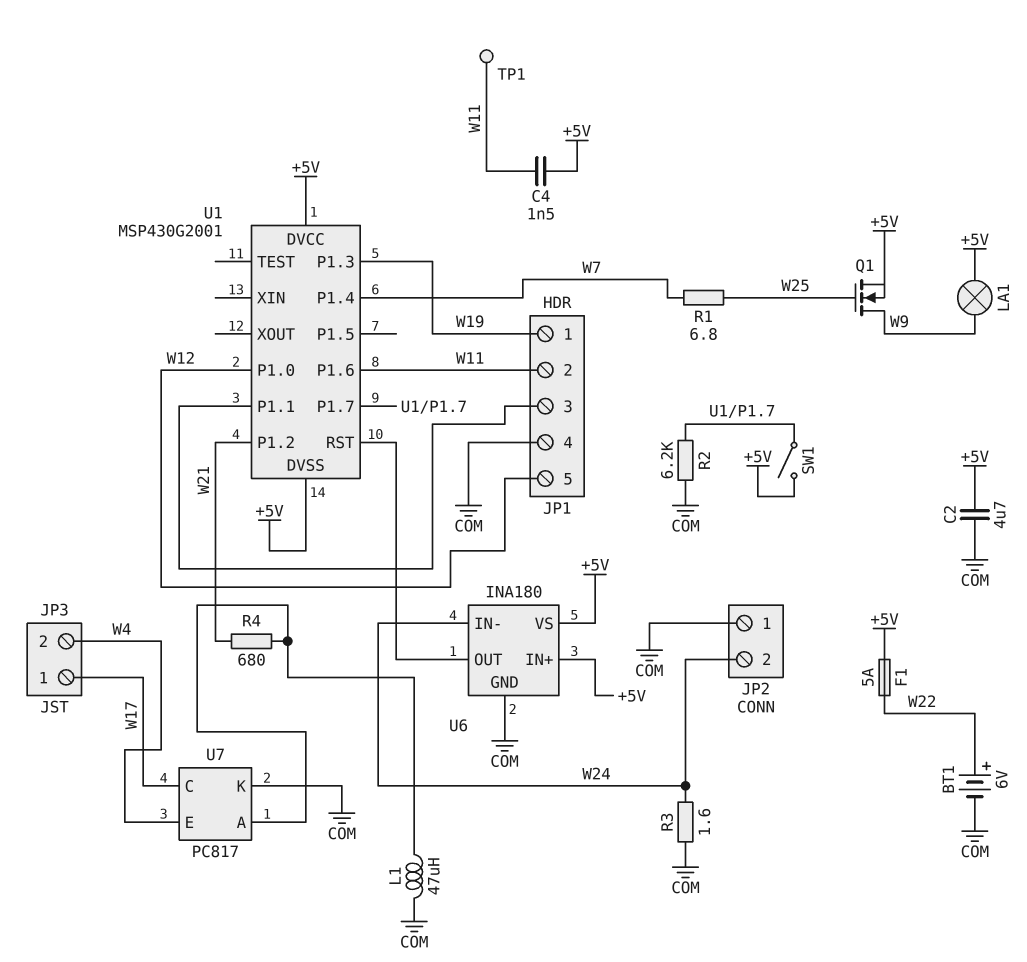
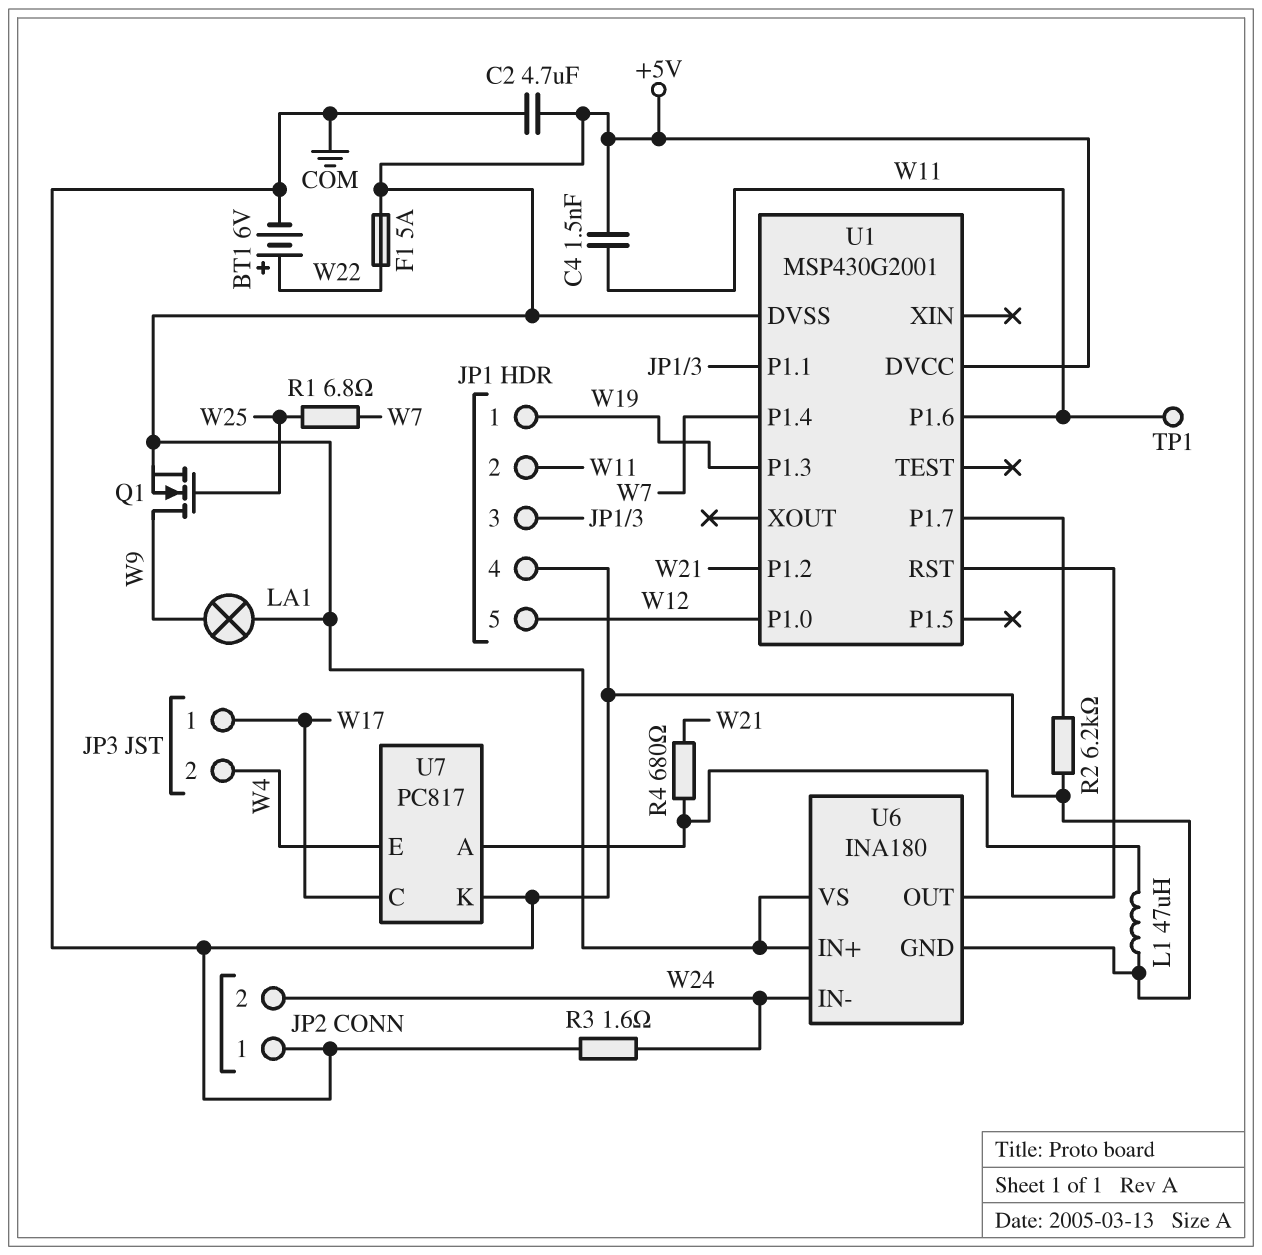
SW1: switch (+5V, U1/P1.7) -> none

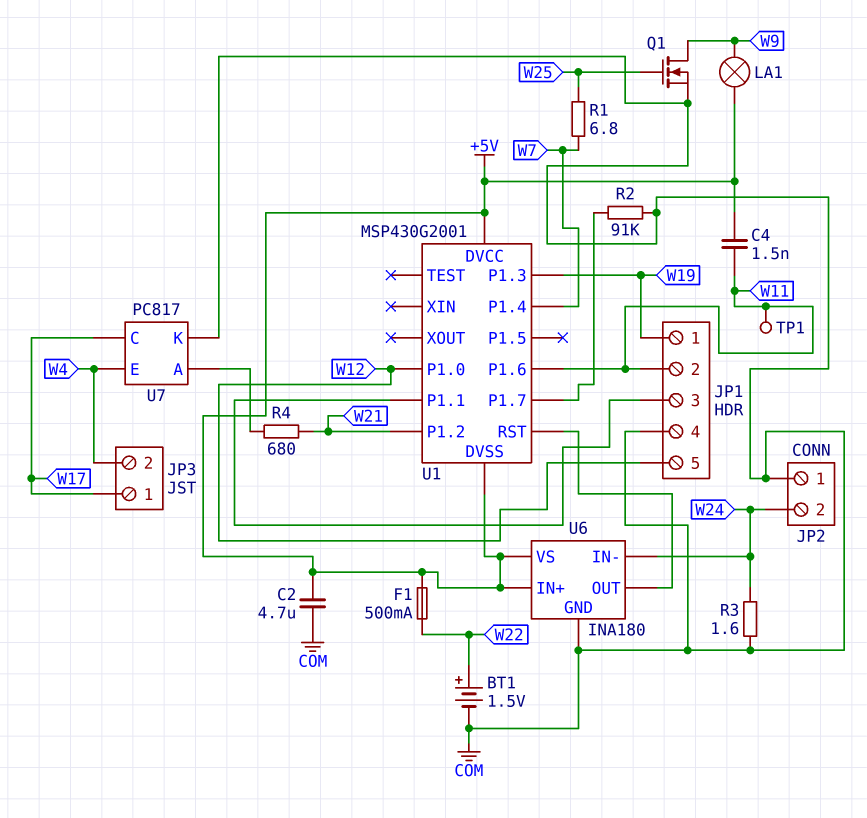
BT1: 6V (plus W22, minus COM) -> 1.5V (plus W22, minus COM)
F1: 5A (+5V, W22) -> 500mA (+5V, W22)
L1: 47uH (COM, U7/A) -> none
Q1: NMOS (G W25, D W9, S +5V) -> NMOS (G W25, D W9, S COM)
R2: 6.2k (COM, U1/P1.7) -> 91k (COM, U1/P1.7)

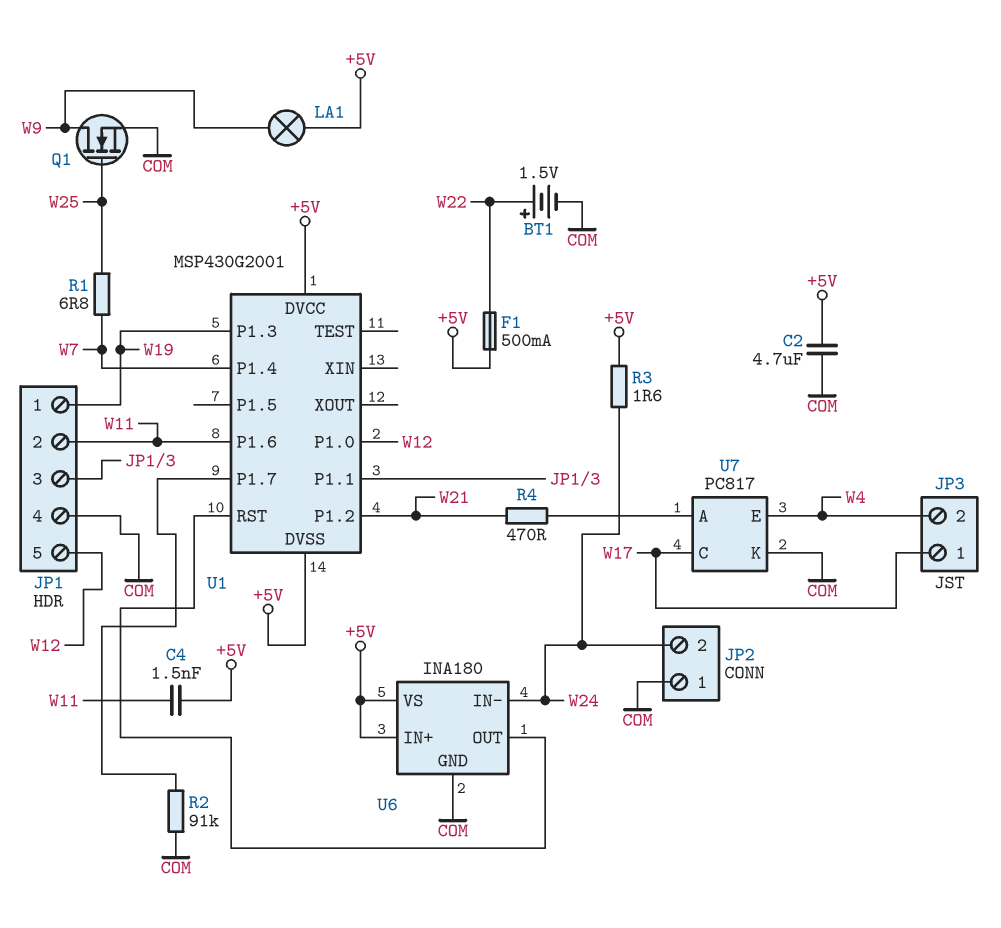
R3: 1.6 (COM, W24) -> 1.6 (+5V, W24)
R4: 680 (U7/A, W21) -> 470 (U7/A, W21)
TP1: test point (W11) -> none

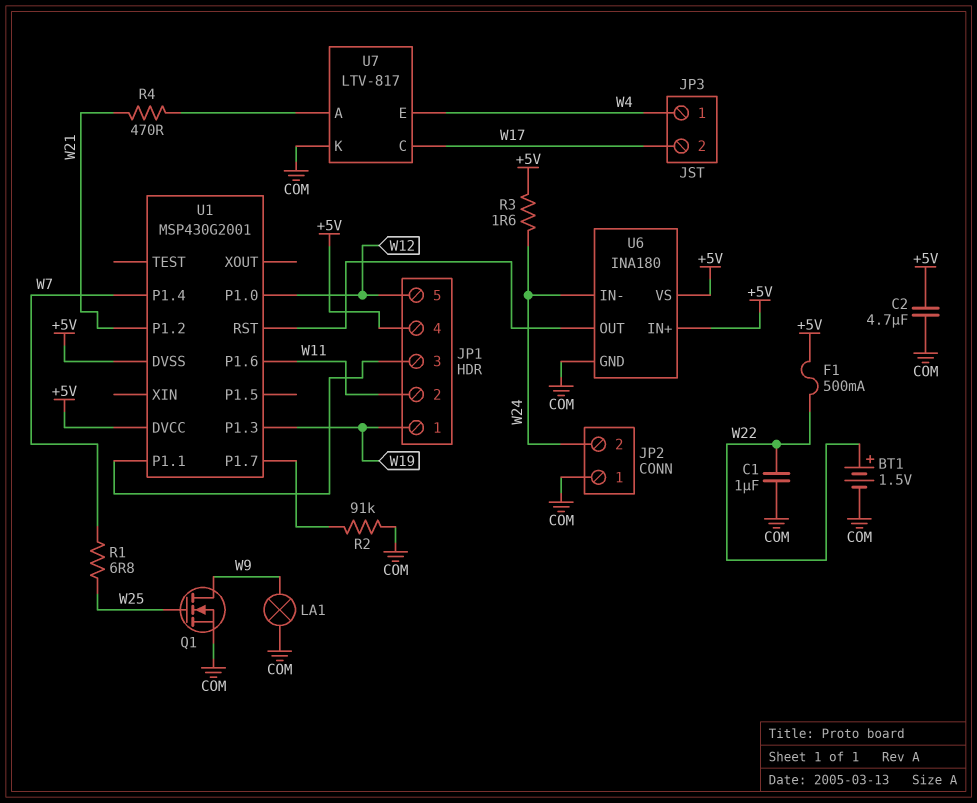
C1: none -> 1uF (COM, W22)
C4: 1.5nF (+5V, W11) -> none
JP1 pin 4: COM -> +5V
JP3 pin 1: W17 -> W4
JP3 pin 2: W4 -> W17
LA1: lamp (+5V, W9) -> lamp (COM, W9)
U7: PC817 -> LTV-817

